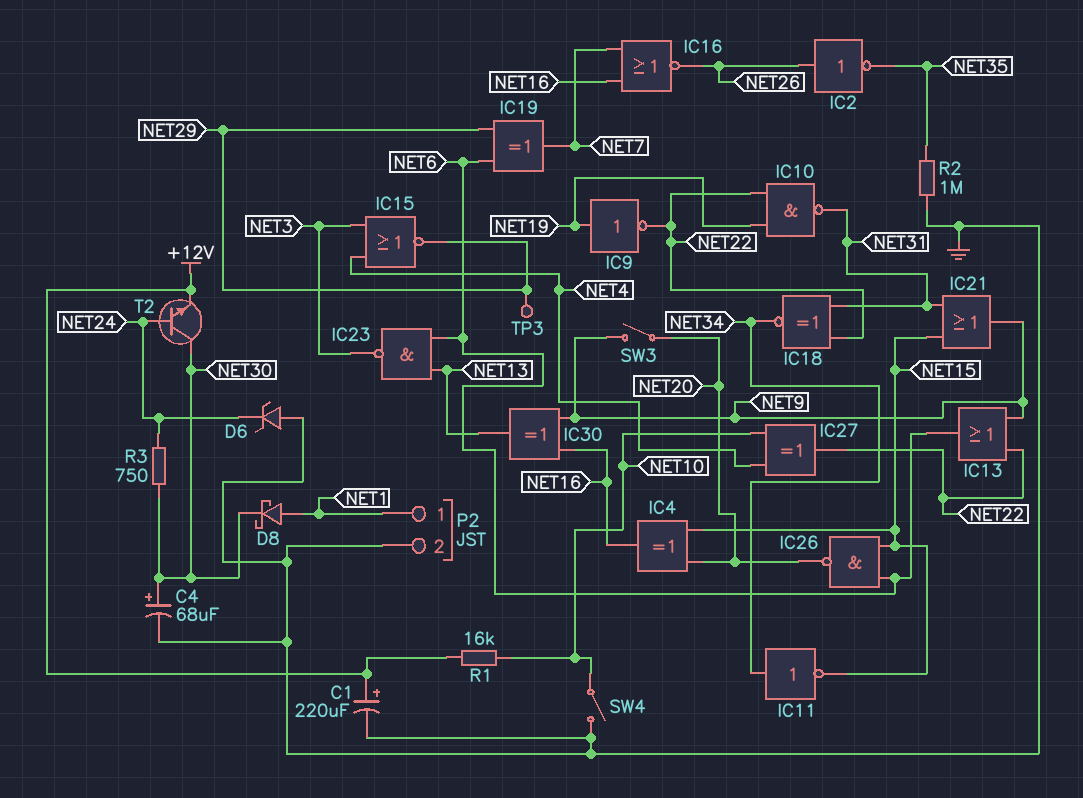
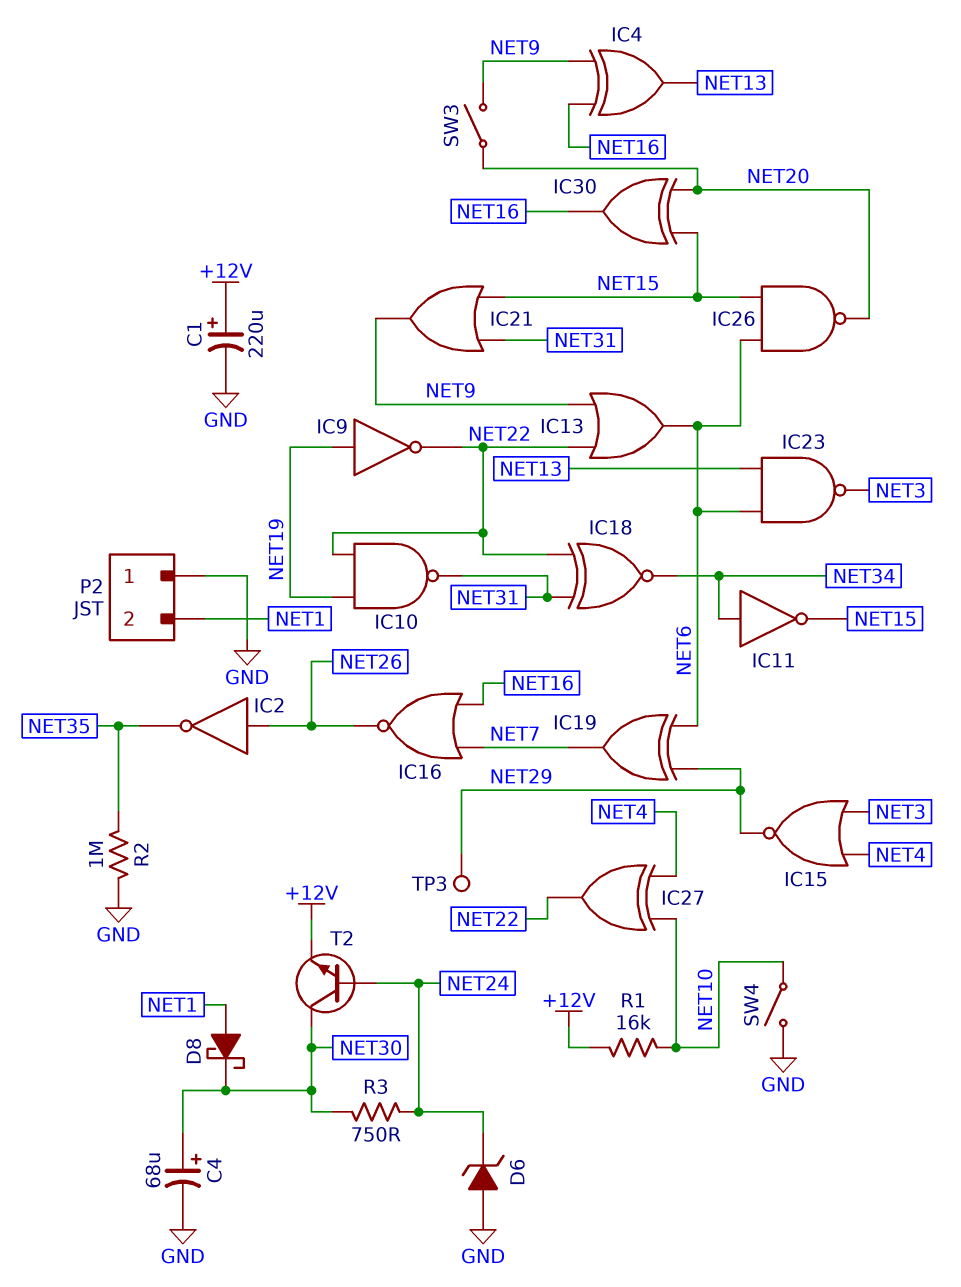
IC4: XOR (in NET15, in NET20, out NET16) -> XOR (in NET9, in NET16, out NET13)
IC30: XOR (in NET9, in NET16, out NET13) -> XOR (in NET15, in NET20, out NET16)
P2 pin 1: NET1 -> GND
P2 pin 2: GND -> NET1

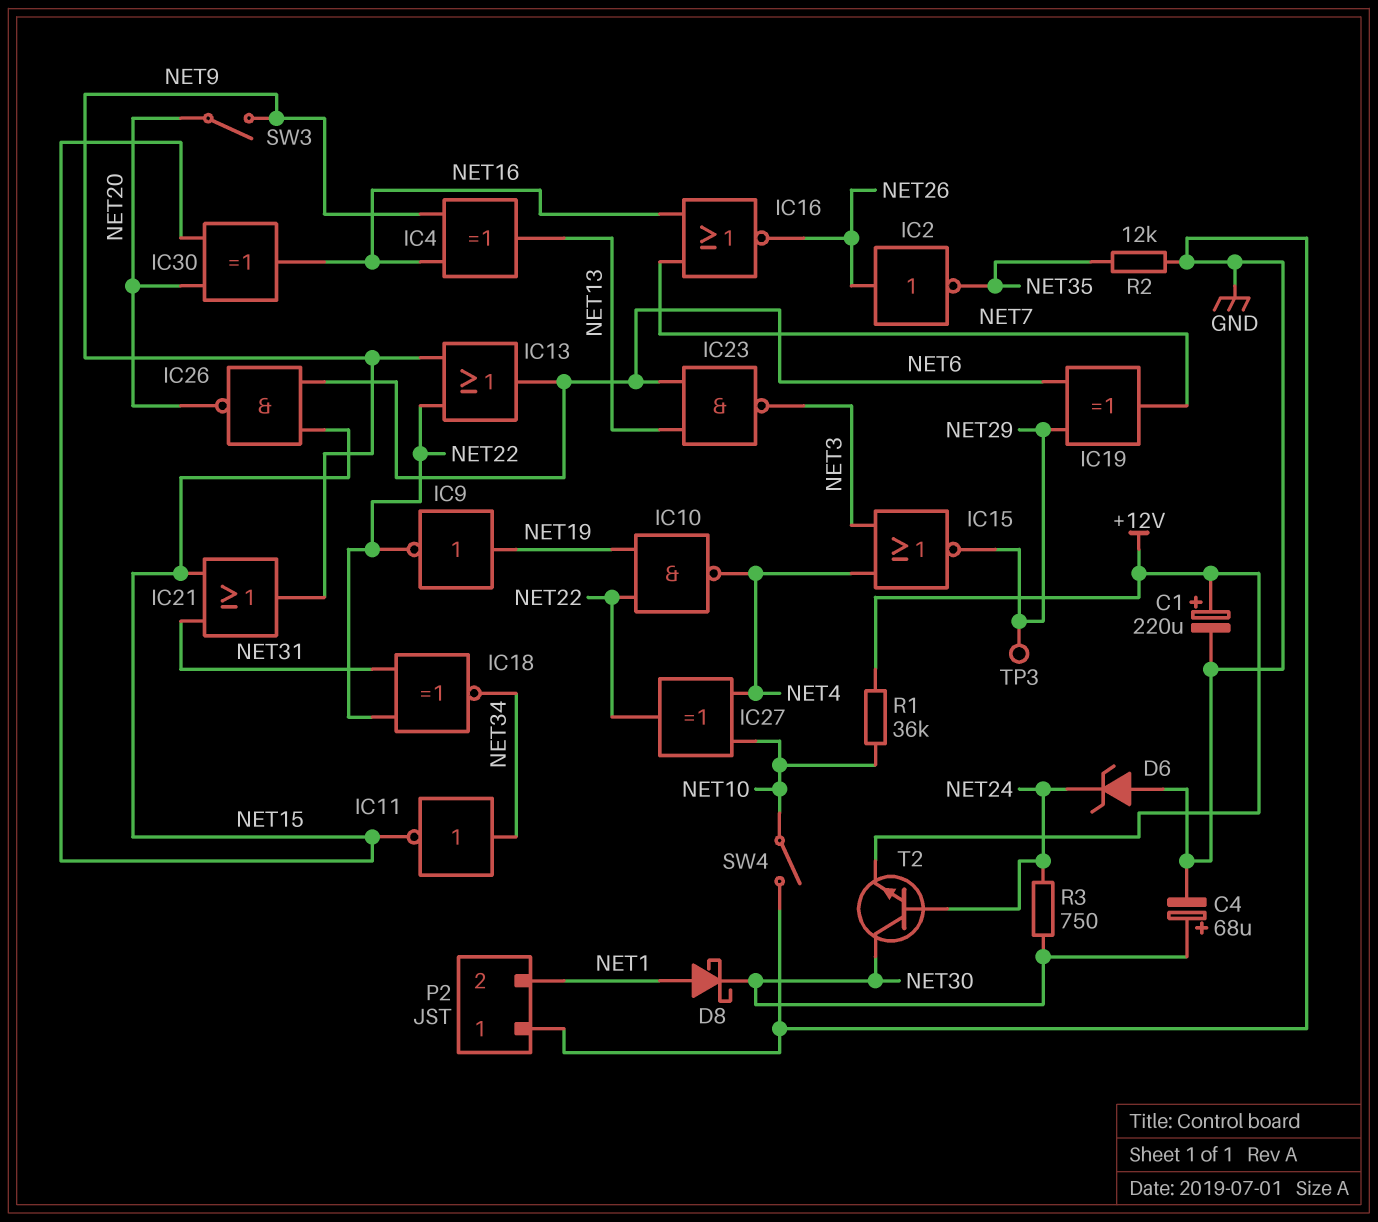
IC10: NAND (in NET19, in NET22, out NET31) -> NAND (in NET19, in NET22, out NET4)
R1: 16k (+12V, NET10) -> 36k (+12V, NET10)
R2: 1M (GND, NET35) -> 12k (GND, NET35)

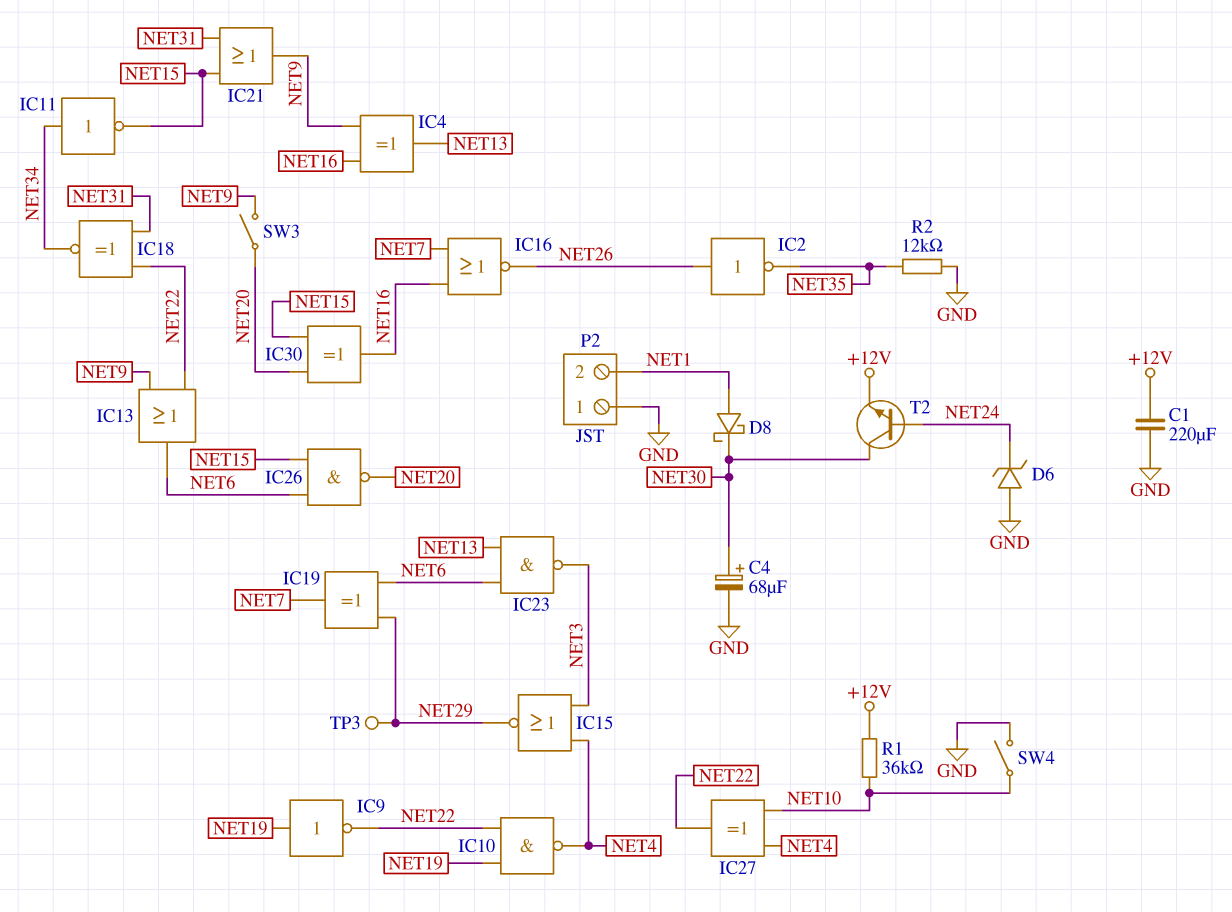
C1: 220uF (plus +12V, minus GND) -> 220uF (+12V, GND)
R3: 750 (NET24, NET30) -> none

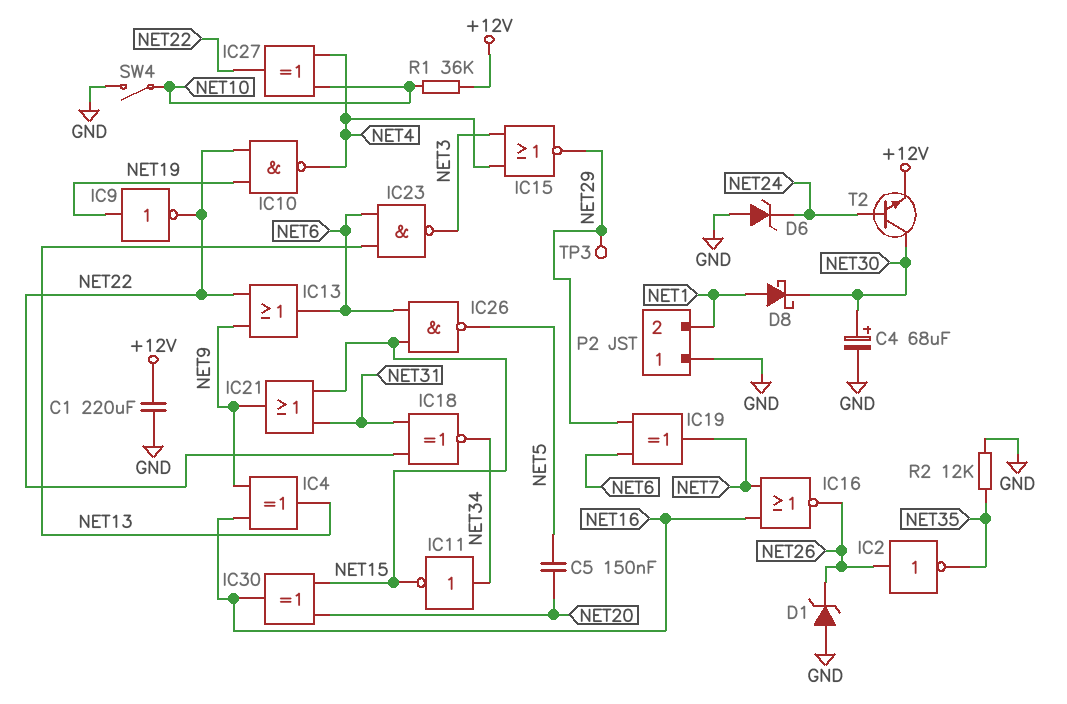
C5: none -> 150nF (NET5, NET20)
D1: none -> zener (A GND, K NET26)
IC26: NAND (in NET6, in NET15, out NET20) -> NAND (in NET6, in NET15, out NET5)
SW3: switch (NET9, NET20) -> none

